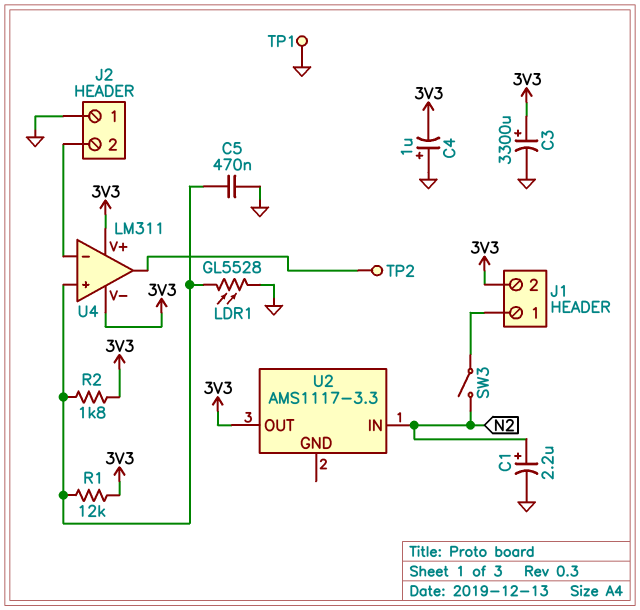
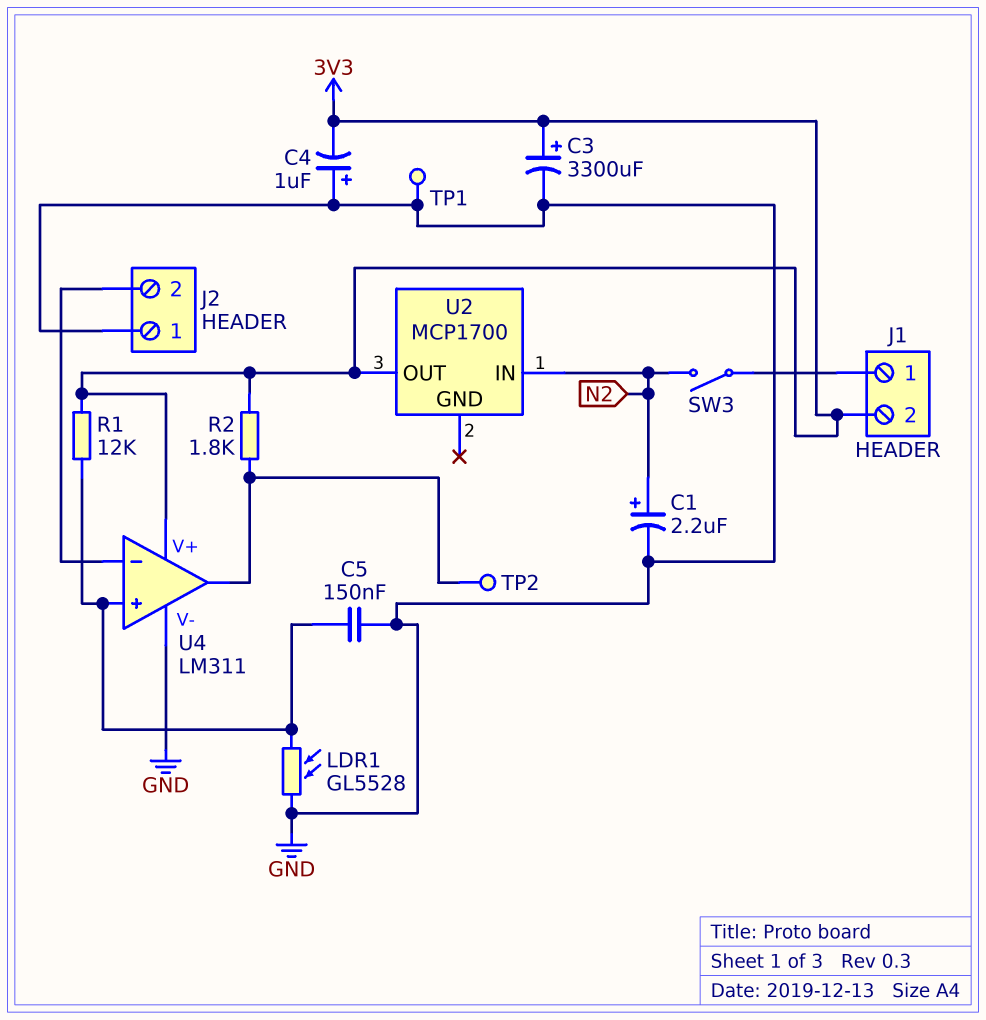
C5: 470nF (GND, U4/in+) -> 150nF (GND, U4/in+)
R2: 1.8k (3V3, U4/in+) -> 1.8k (3V3, U4/out)
U2: AMS1117-3.3 -> MCP1700
U4 pin V-: 3V3 -> GND

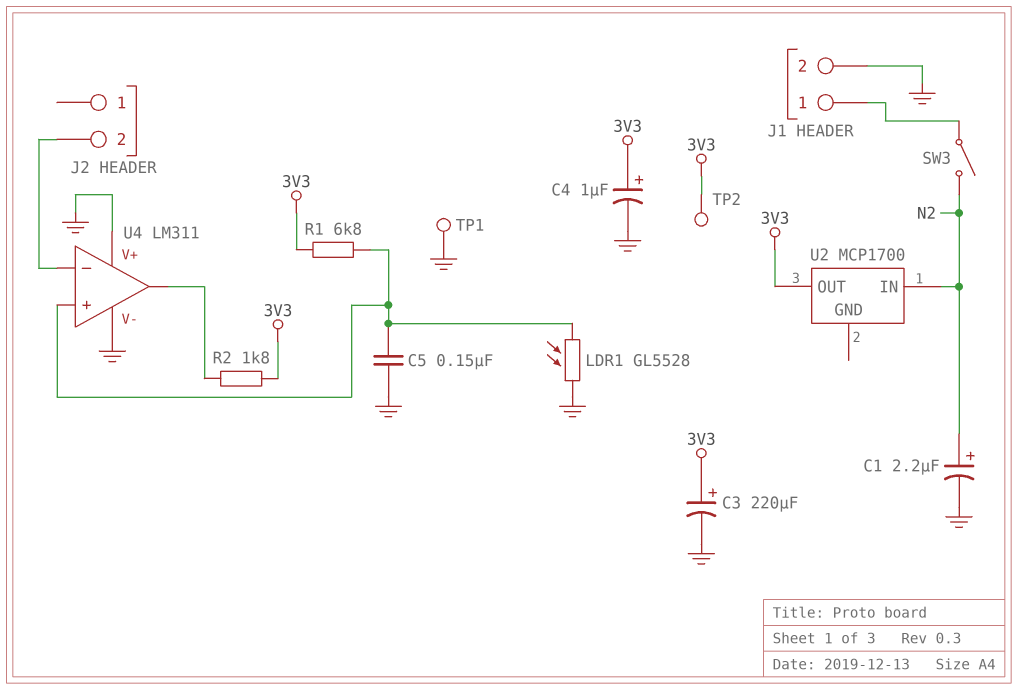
C3: 3300uF (plus 3V3, minus GND) -> 220uF (plus 3V3, minus GND)
C4: 1uF (plus GND, minus 3V3) -> 1uF (plus 3V3, minus GND)
J1 pin 2: 3V3 -> GND
J2 pin 1: GND -> none
R1: 12k (3V3, U4/in+) -> 6.8k (3V3, U4/in+)
TP2: test point (U4/out) -> test point (3V3)
U4 pin V+: 3V3 -> GND

